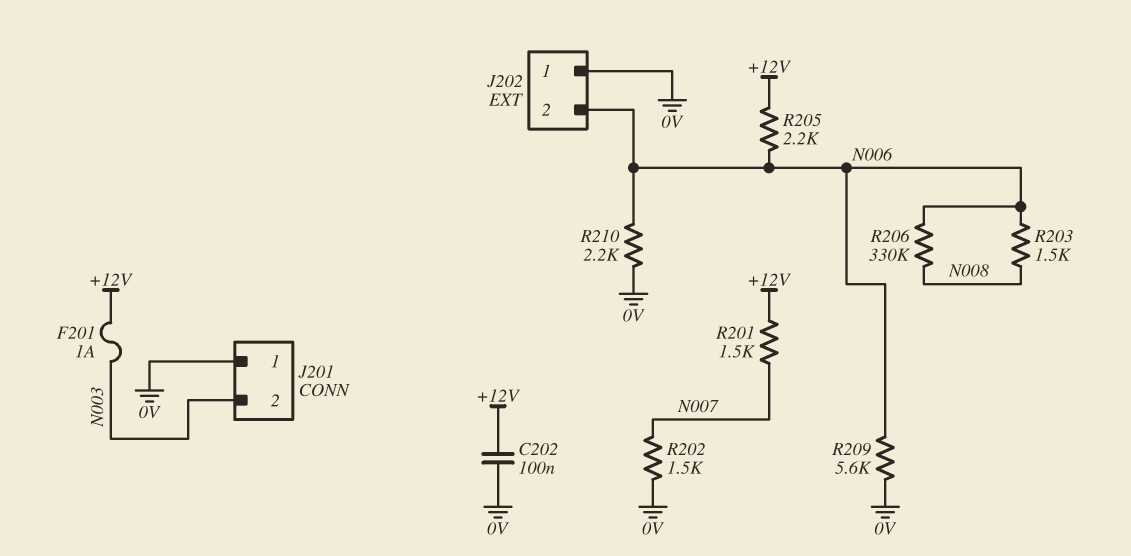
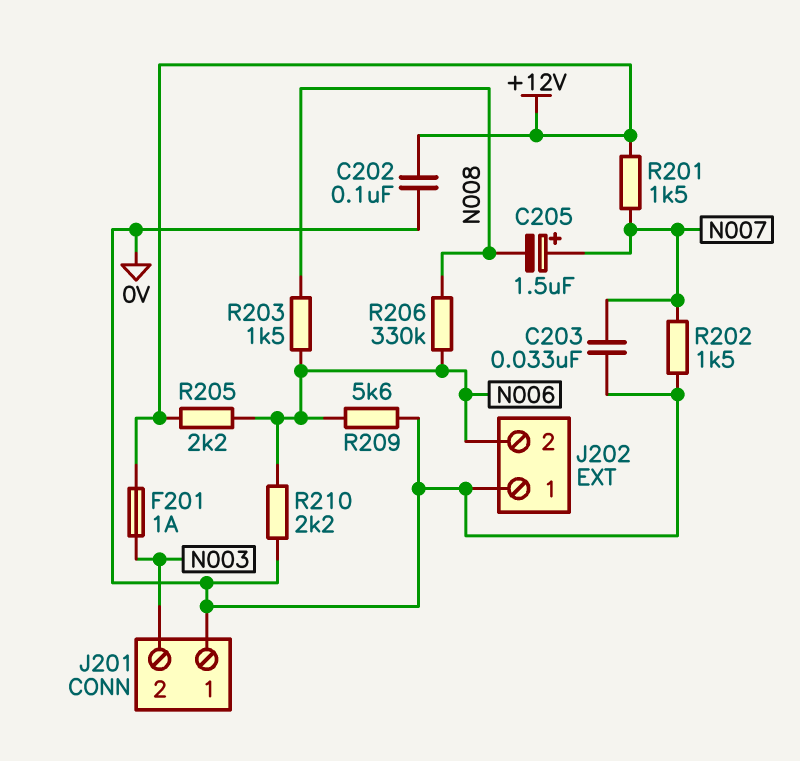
C203: none -> 33nF (0V, N007)
C205: none -> 1.5uF (plus N007, minus N008)

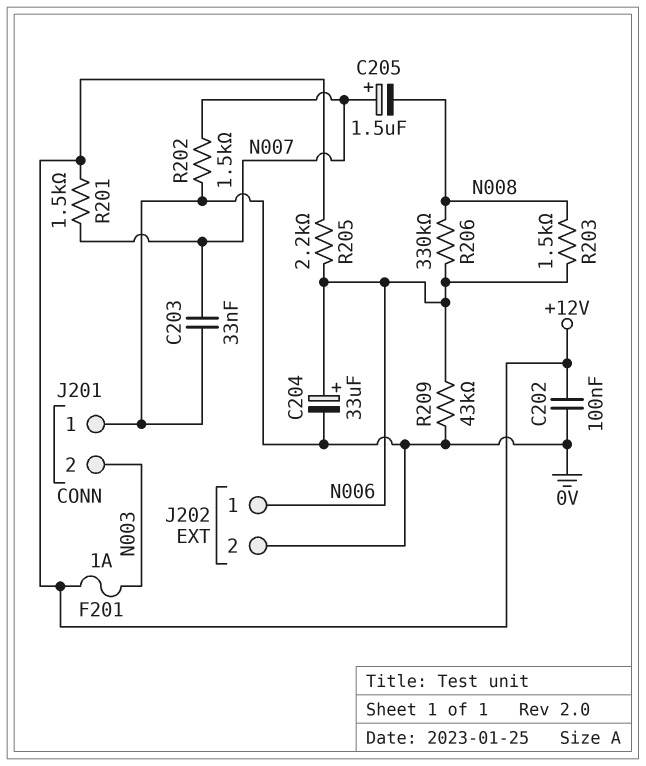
C204: none -> 33uF (plus N006, minus 0V)
J202 pin 1: 0V -> N006
J202 pin 2: N006 -> 0V
R209: 5.6k (0V, N006) -> 43k (0V, N006)
R210: 2.2k (0V, N006) -> none

